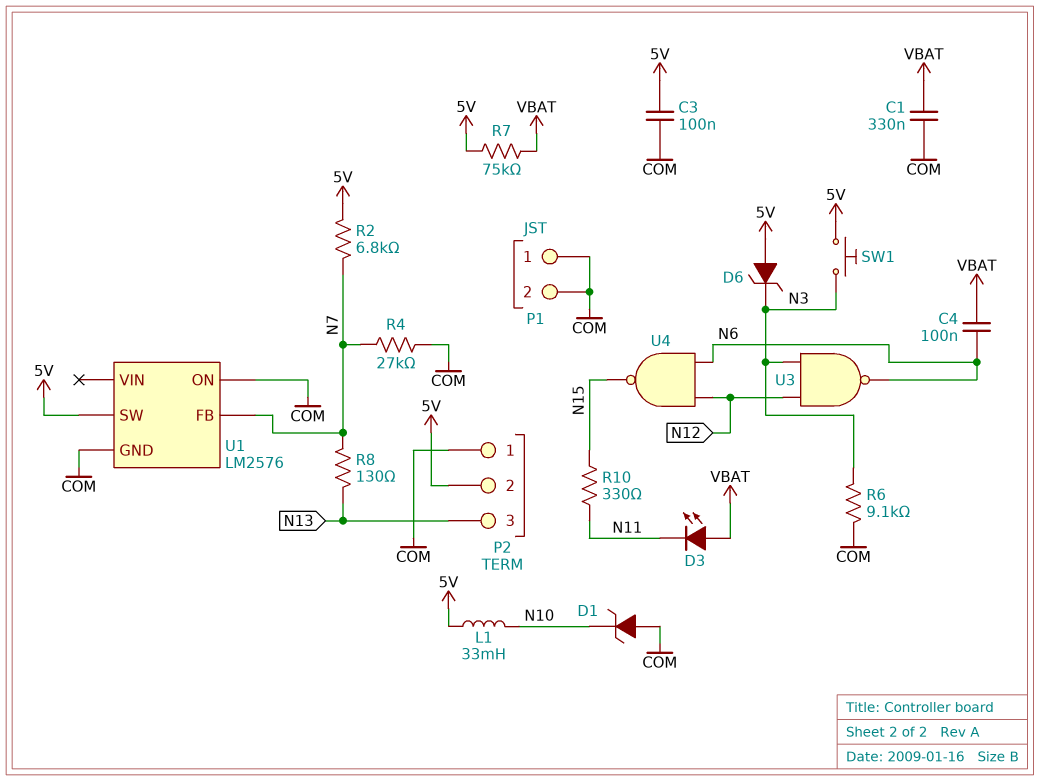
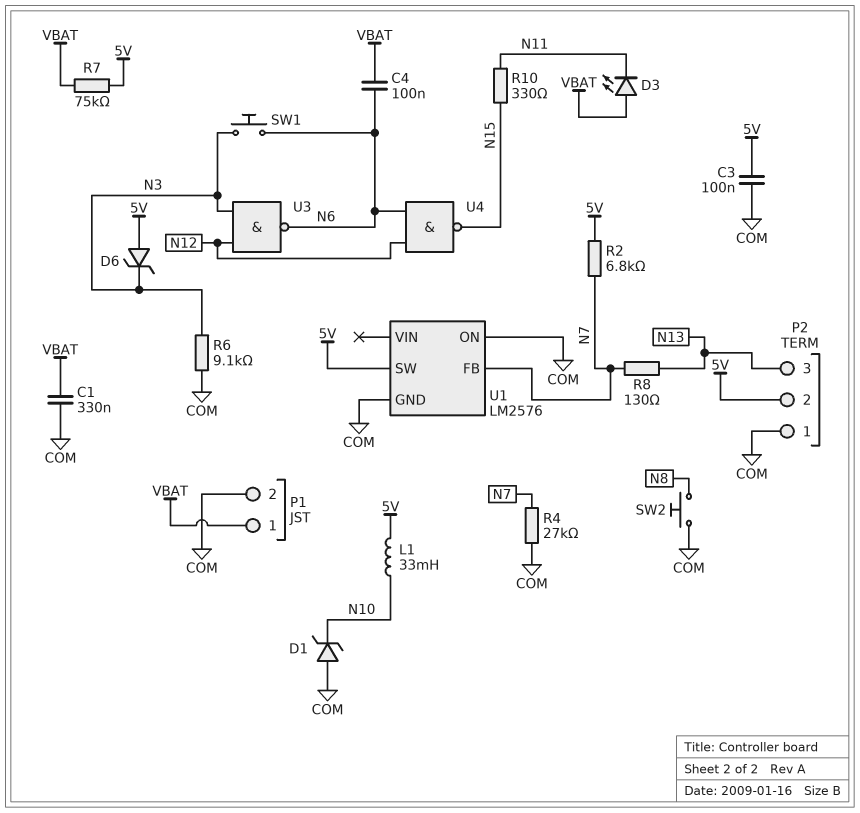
P1 pin 1: COM -> VBAT
SW1: button (5V, N3) -> button (N3, N6)
SW2: none -> button (COM, N8)

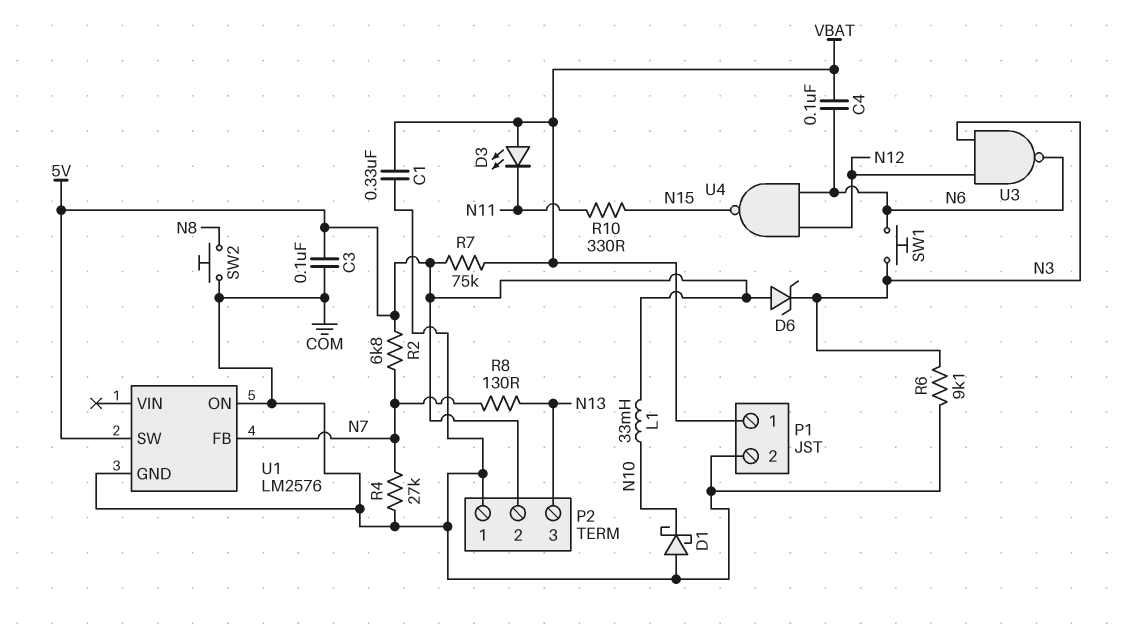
D1: zener (A COM, K N10) -> schottky (A COM, K N10)

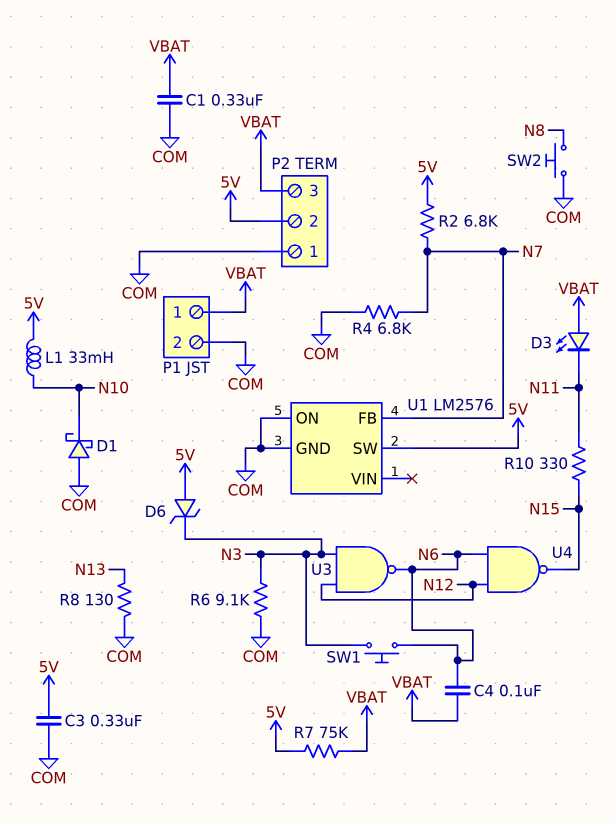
C3: 100nF (5V, COM) -> 330nF (5V, COM)
P2 pin 3: N13 -> VBAT
R4: 27k (COM, N7) -> 6.8k (COM, N7)
R8: 130 (N7, N13) -> 130 (COM, N13)

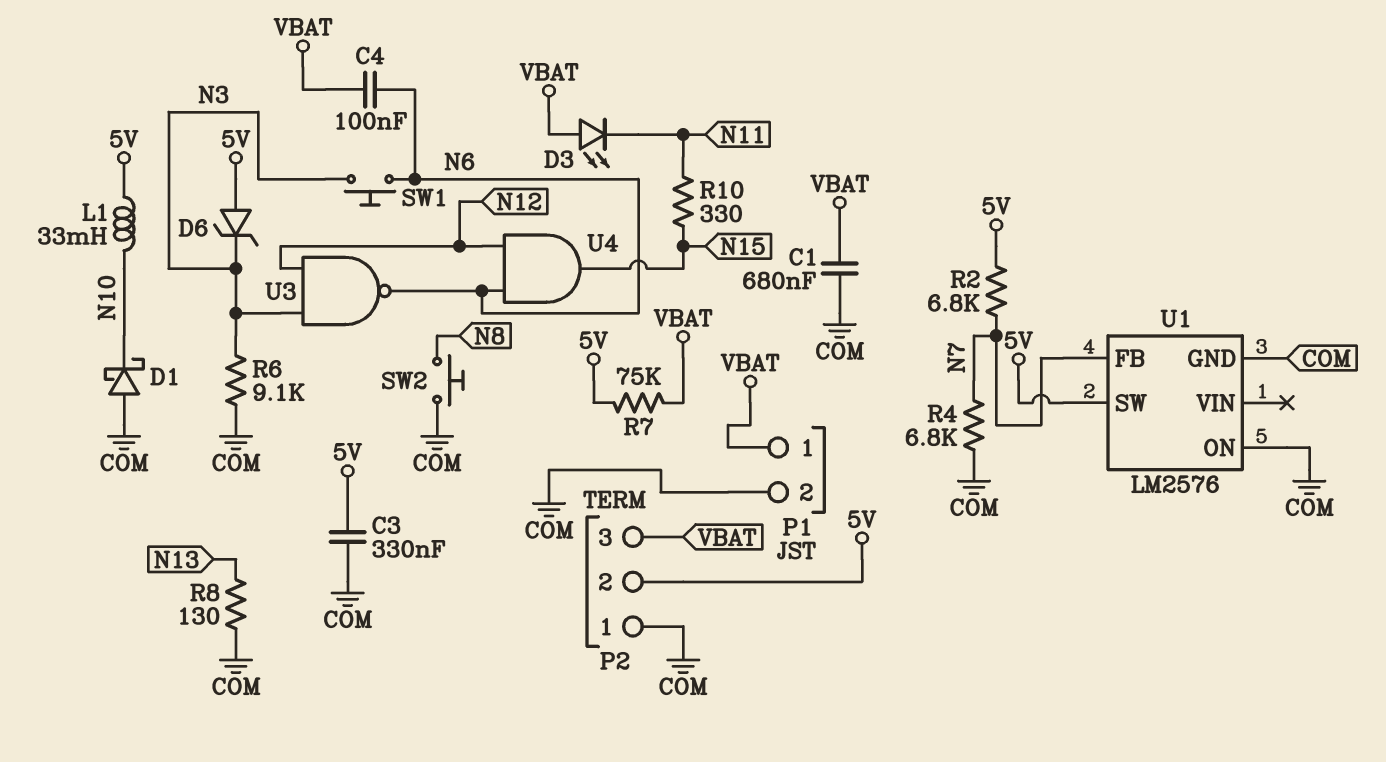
C1: 330nF (COM, VBAT) -> 680nF (COM, VBAT)
U4: NAND (in N6, in N12, out N15) -> AND (in N6, in N12, out N15)

